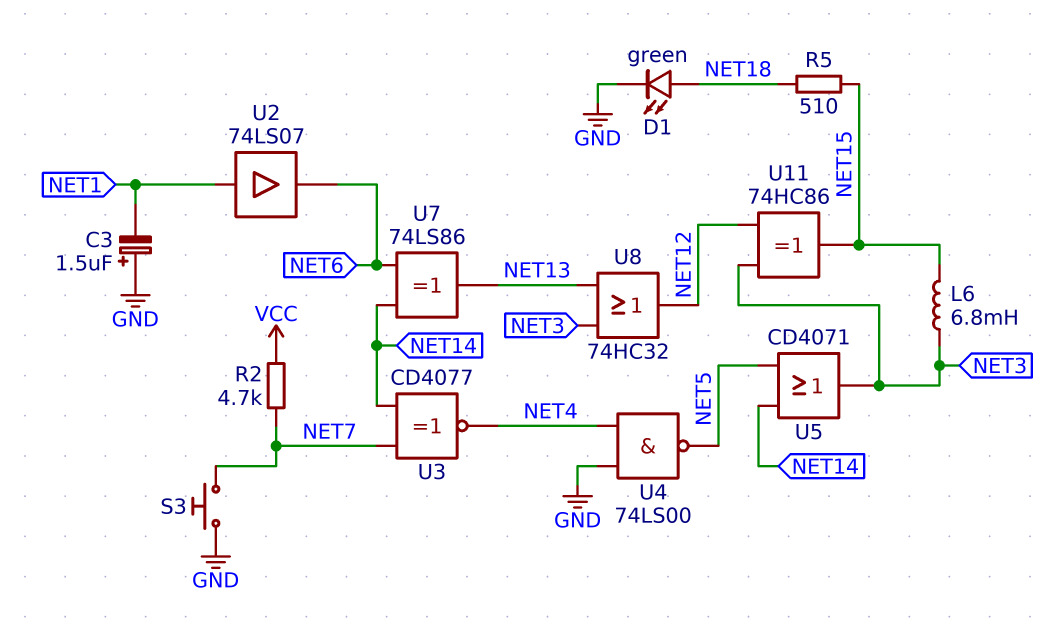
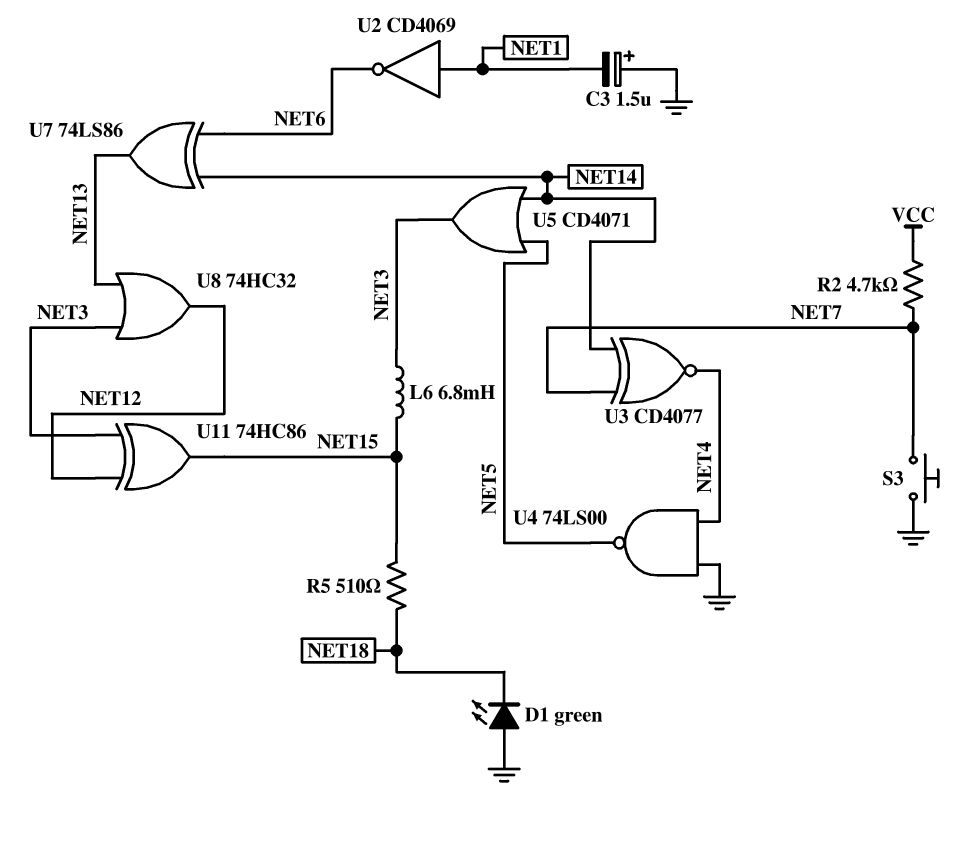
D1: LED green (A NET18, K GND) -> LED green (A GND, K NET18)
U2: buffer 74LS07 (in NET1, out NET6) -> NOT CD4069 (in NET1, out NET6)

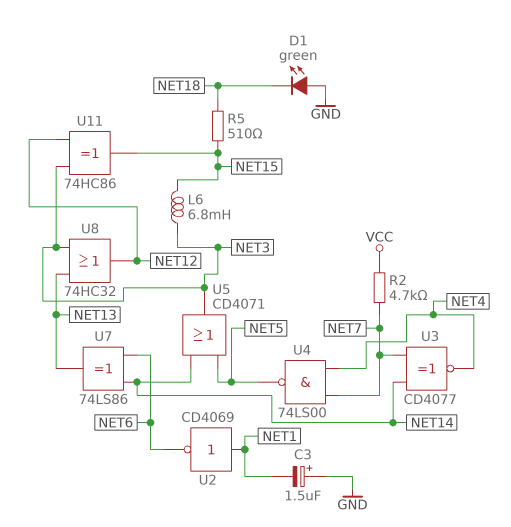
S3: button (GND, NET7) -> none
U4: NAND 74LS00 (in GND, in NET4, out NET5) -> NAND 74LS00 (in NET4, in NET7, out NET5)

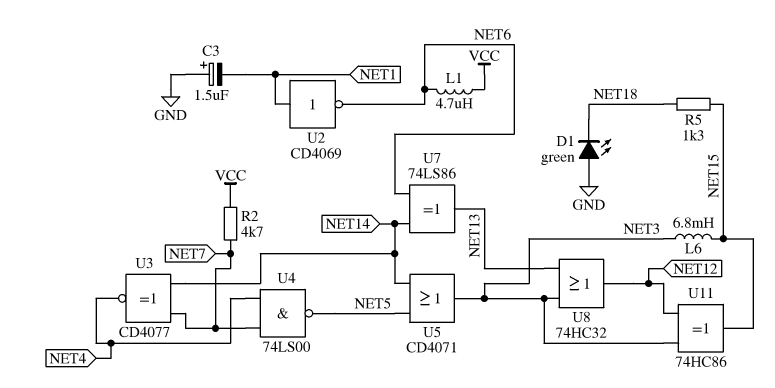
L1: none -> 4.7uH (NET6, VCC)
R5: 510 (NET15, NET18) -> 1.3k (NET15, NET18)

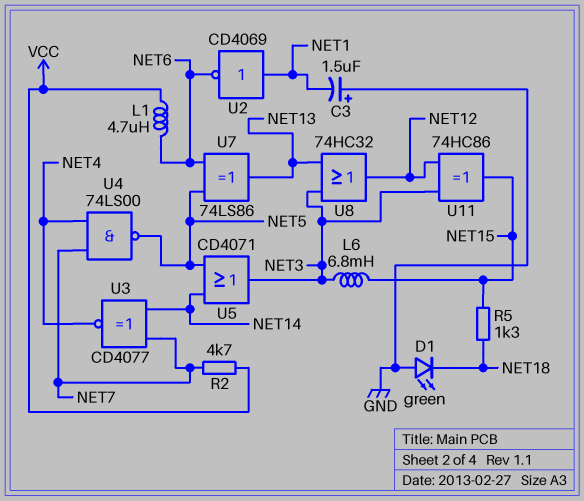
U7: XOR 74LS86 (in NET6, in NET14, out NET13) -> XOR 74LS86 (in NET5, in NET6, out NET13)

